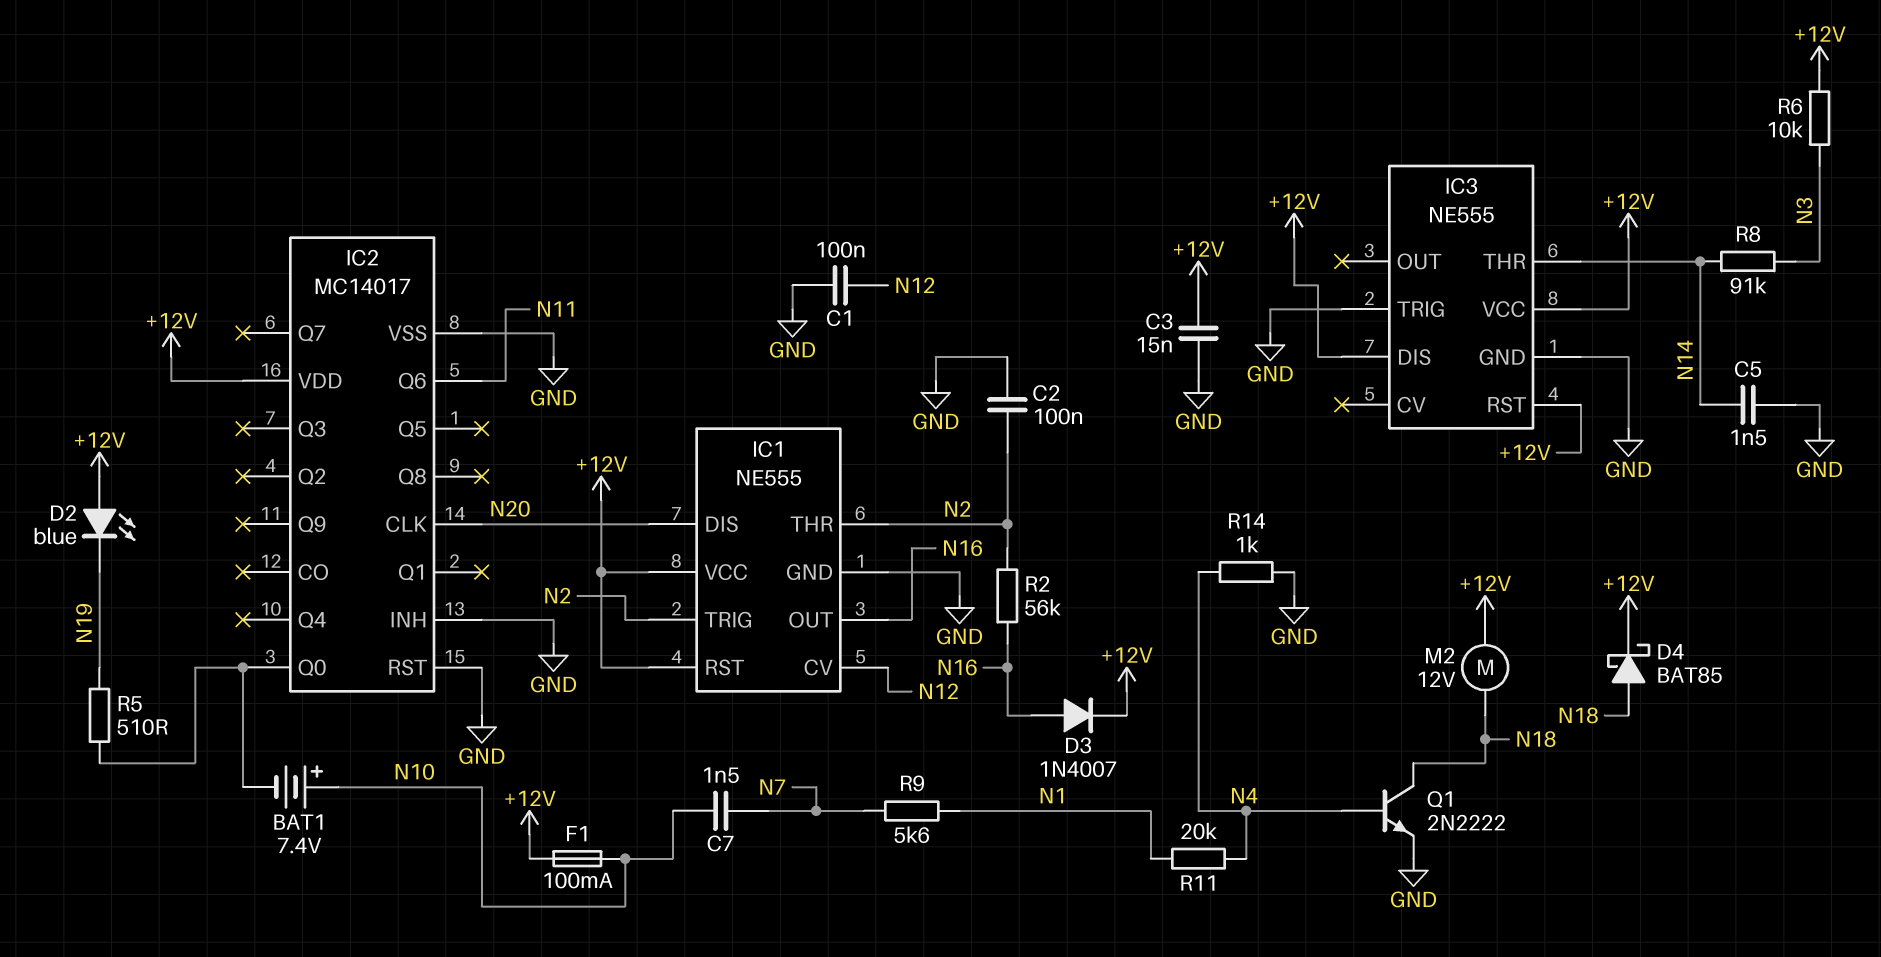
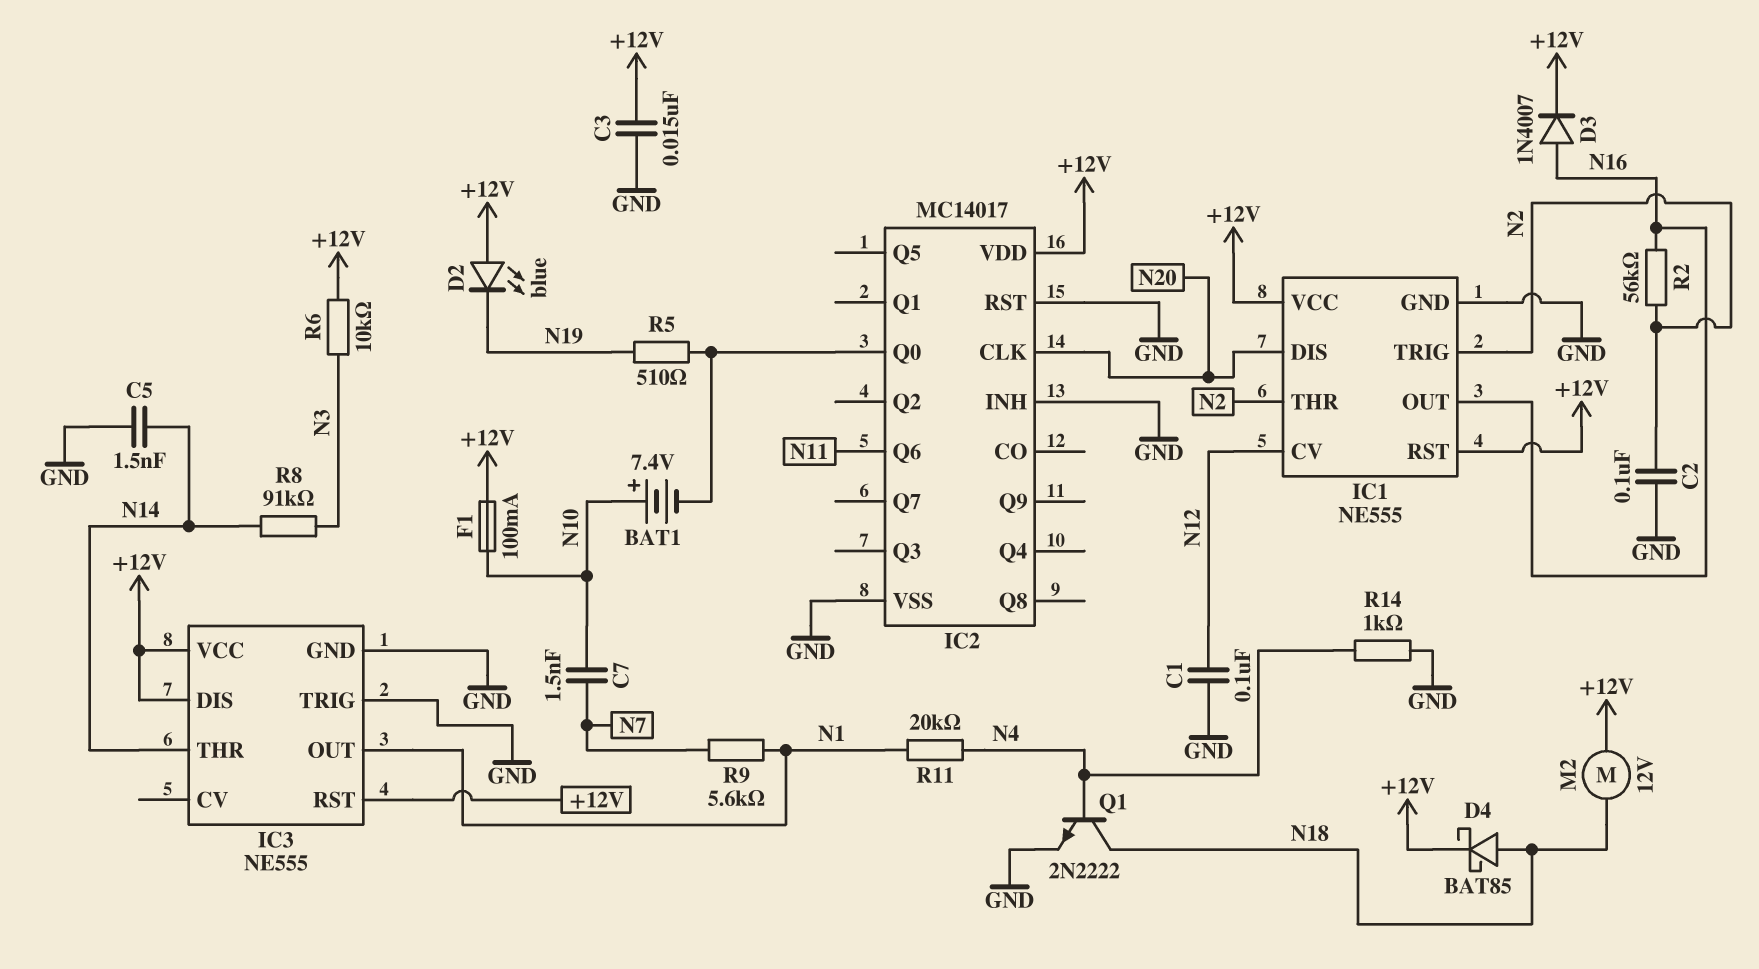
IC3 pin OUT: none -> N1

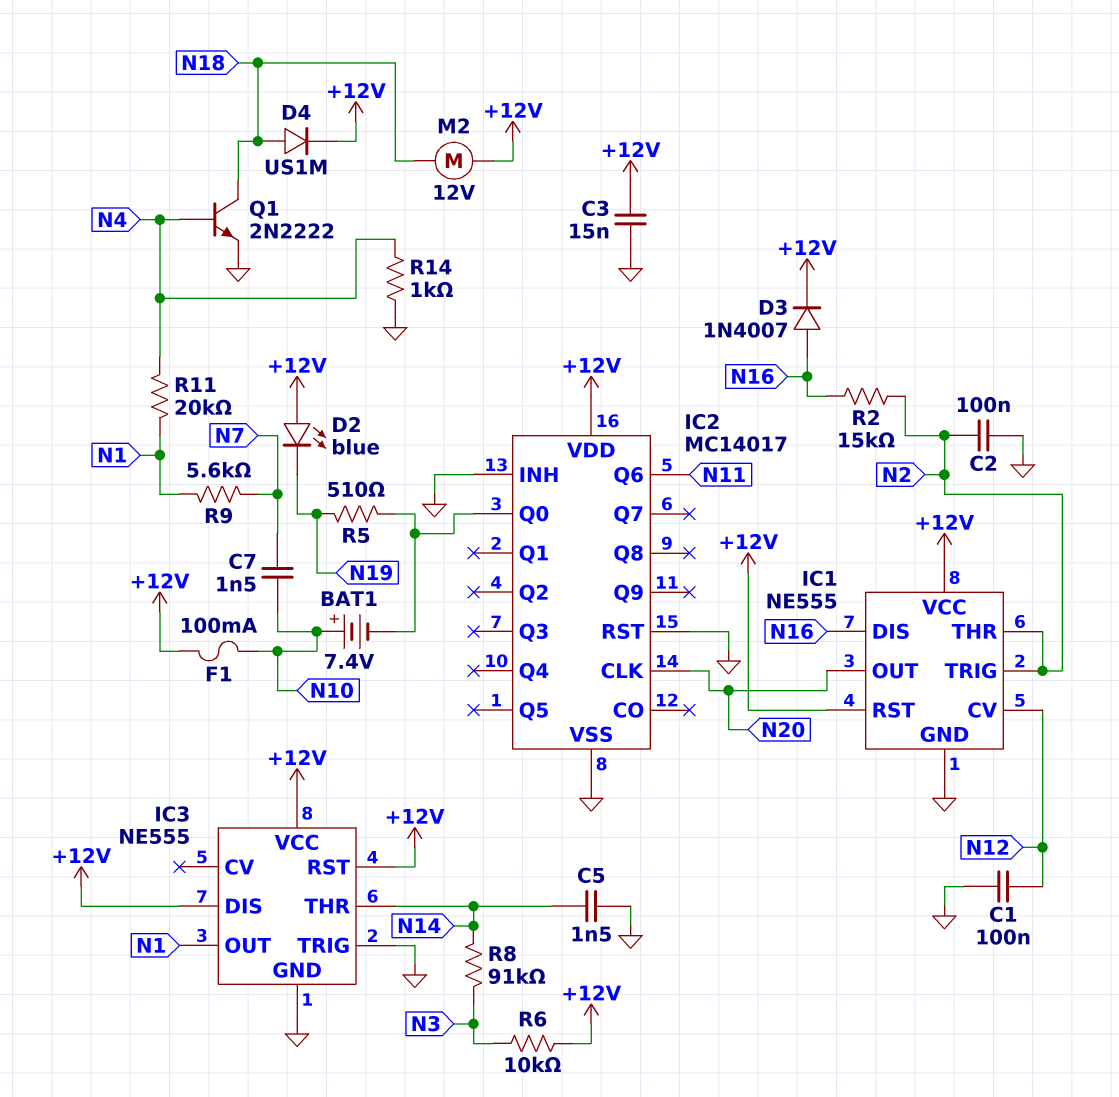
D4: schottky BAT85 (A N18, K +12V) -> diode US1M (A N18, K +12V)
IC1 pin DIS: N20 -> N16
IC1 pin OUT: N16 -> N20
R2: 56k (N2, N16) -> 15k (N2, N16)

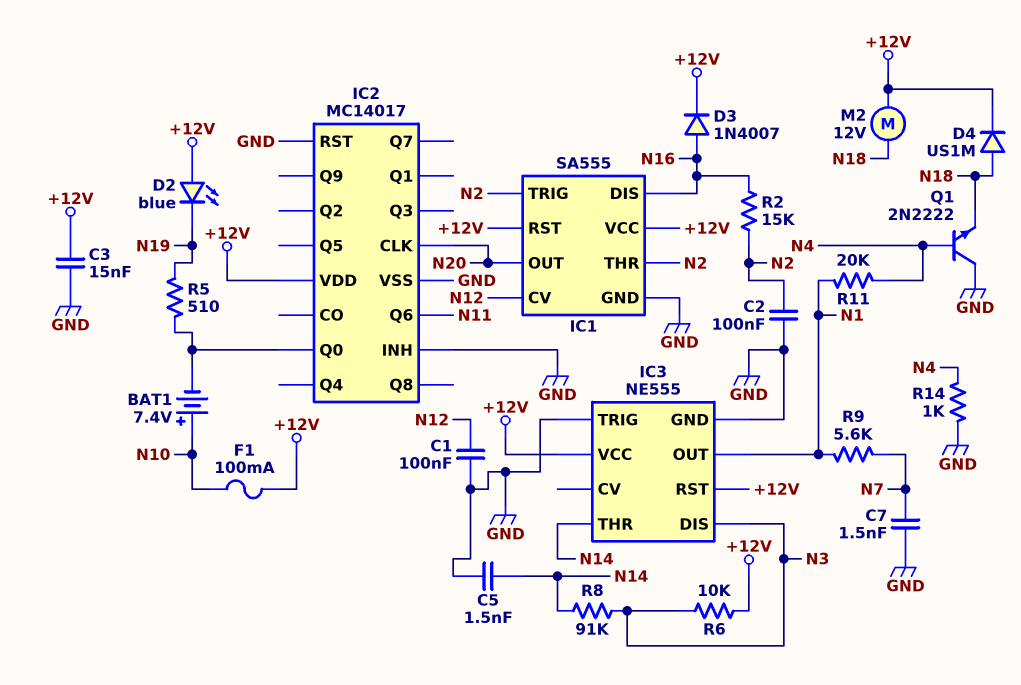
C7: 1.5nF (N7, N10) -> 1.5nF (GND, N7)
IC1: NE555 -> SA555
IC3 pin DIS: +12V -> N3
Q1: NPN 2N2222 (B N4, C N18, E GND) -> NPN 2N2222 (B N4, C GND, E N18)

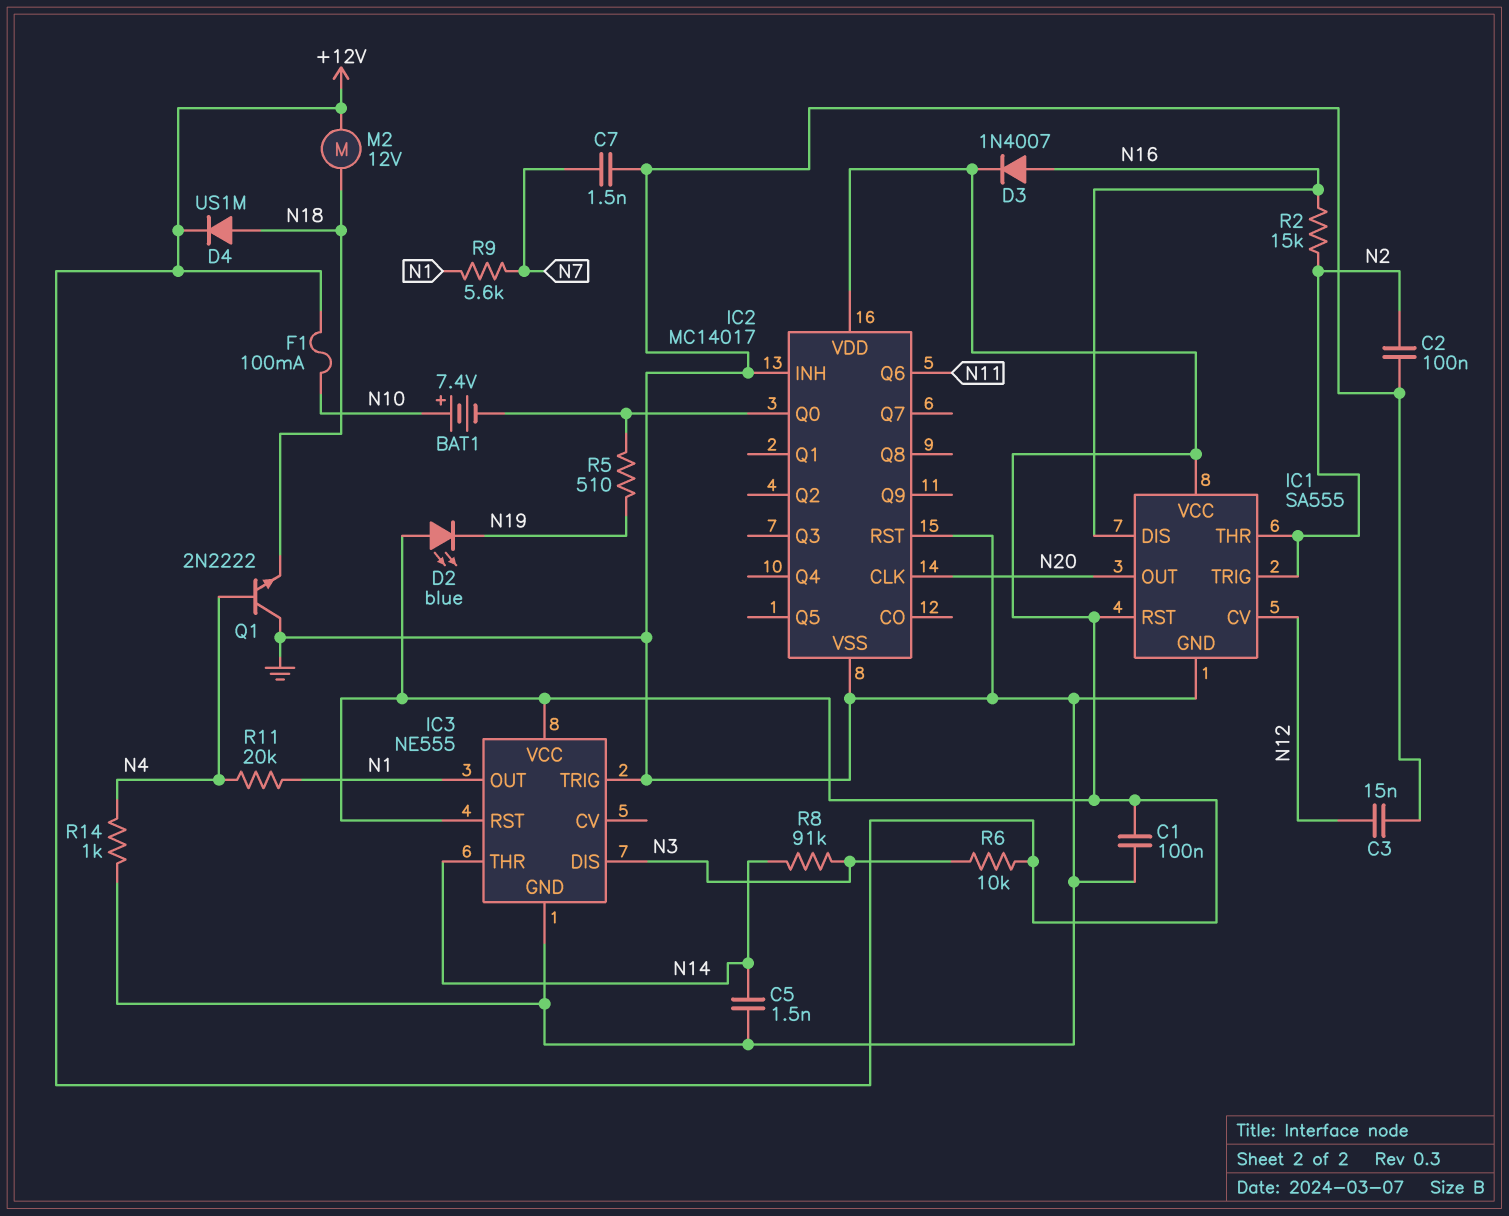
C1: 100nF (GND, N12) -> 100nF (+12V, GND)
C3: 15nF (+12V, GND) -> 15nF (GND, N12)

